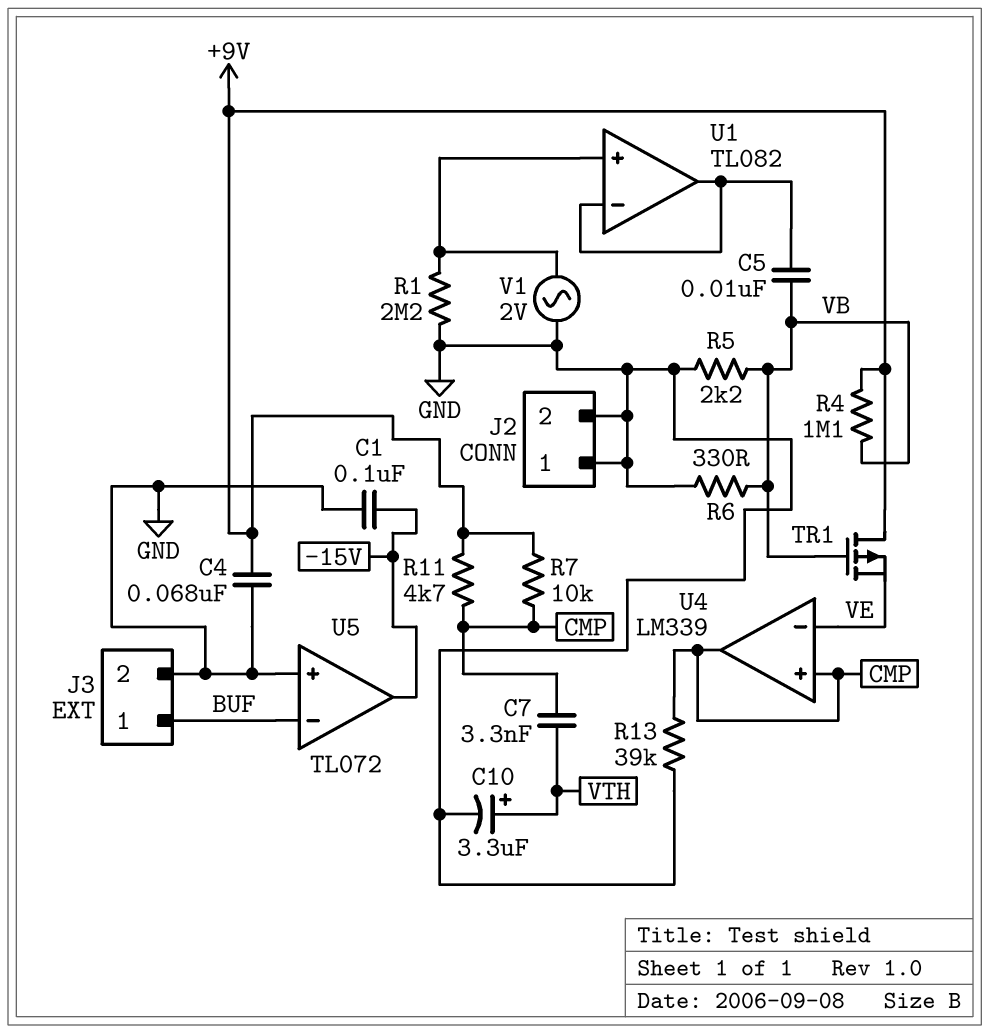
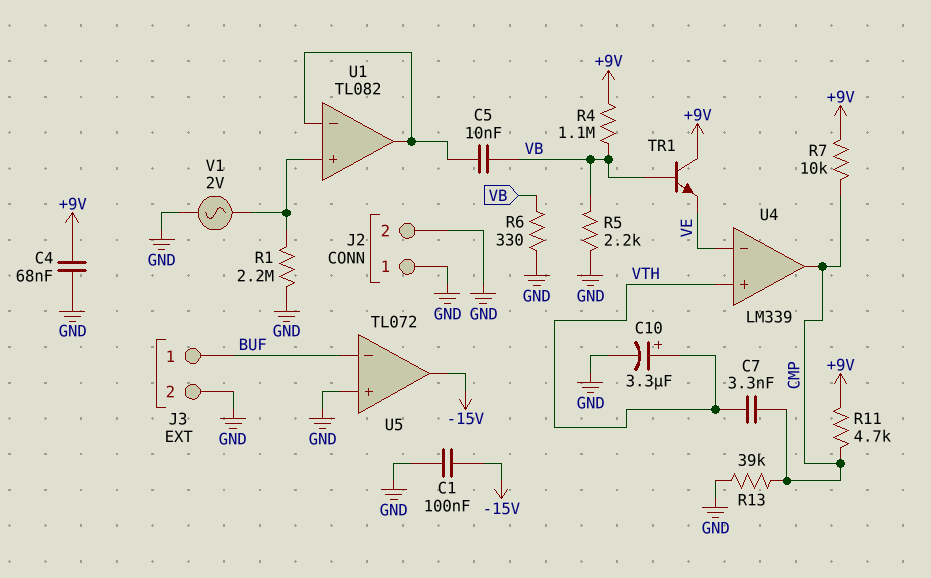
TR1: PMOS (G VB, D +9V, S VE) -> NPN (B VB, C +9V, E VE)
U4 pin in+: CMP -> VTH

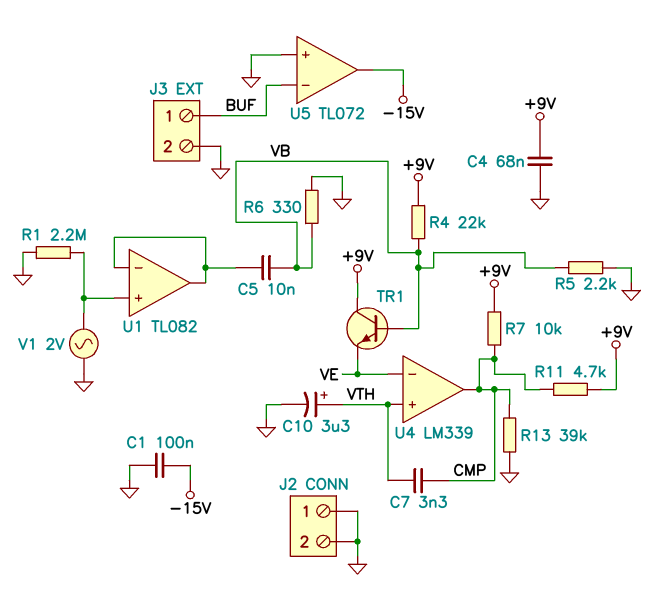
R4: 1.1M (+9V, VB) -> 22k (+9V, VB)

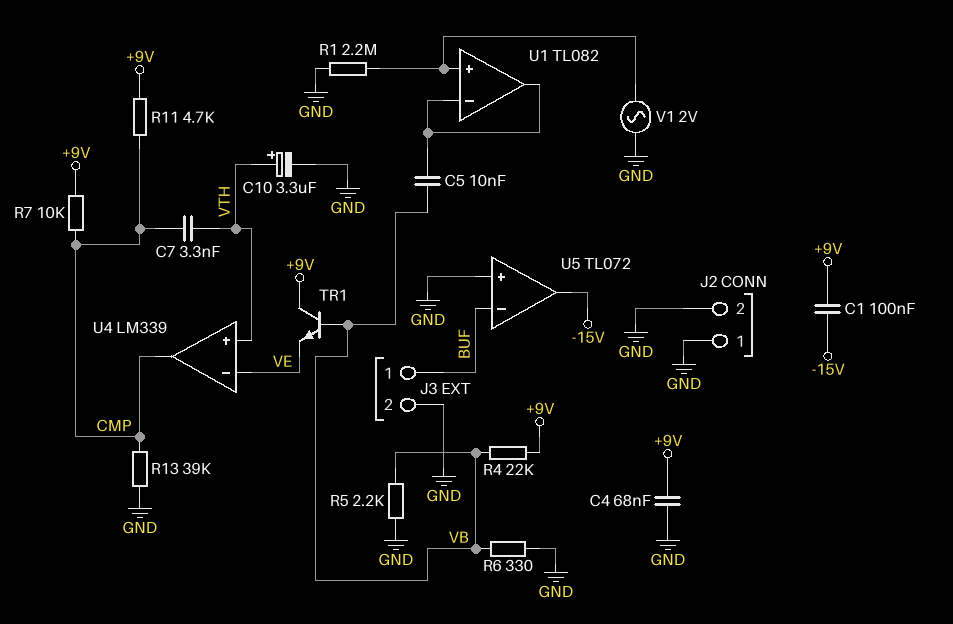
C1: 100nF (-15V, GND) -> 100nF (+9V, -15V)

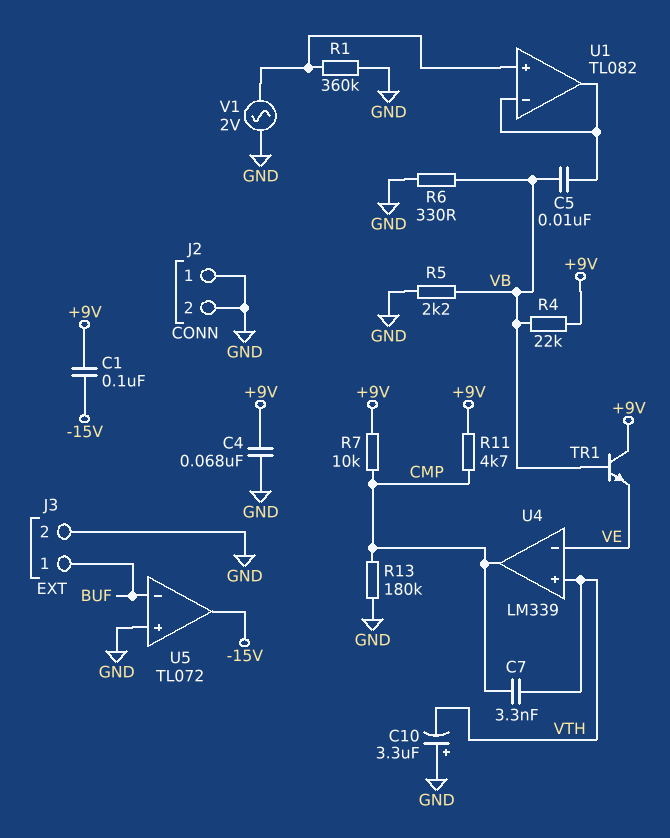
C10: 3.3uF (plus VTH, minus GND) -> 3.3uF (plus GND, minus VTH)
R1: 2.2M (GND, U1/in+) -> 360k (GND, U1/in+)
R13: 39k (CMP, GND) -> 180k (CMP, GND)

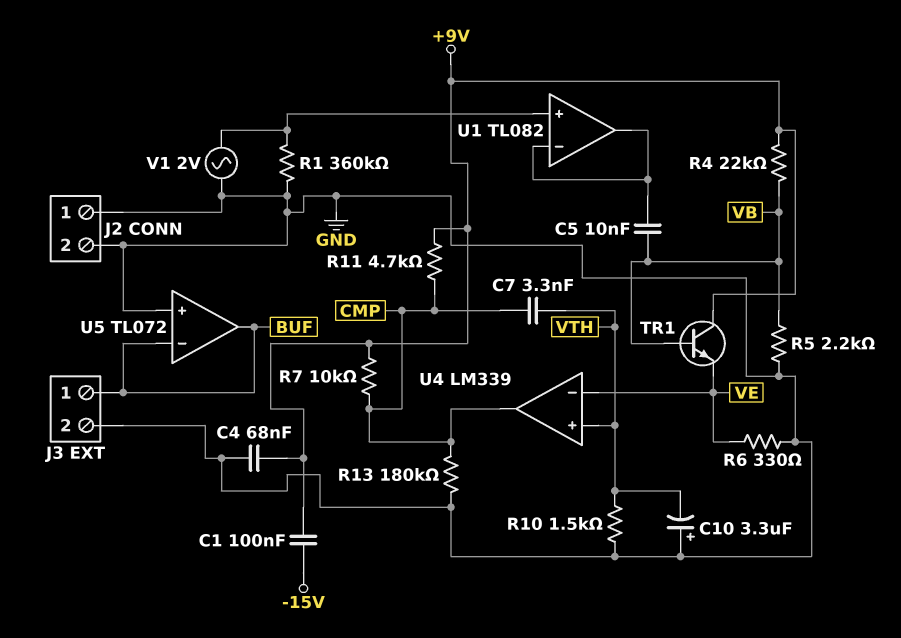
R6: 330 (GND, VB) -> 330 (GND, VE)
R10: none -> 1.5k (GND, VTH)
U5 pin out: -15V -> BUF

